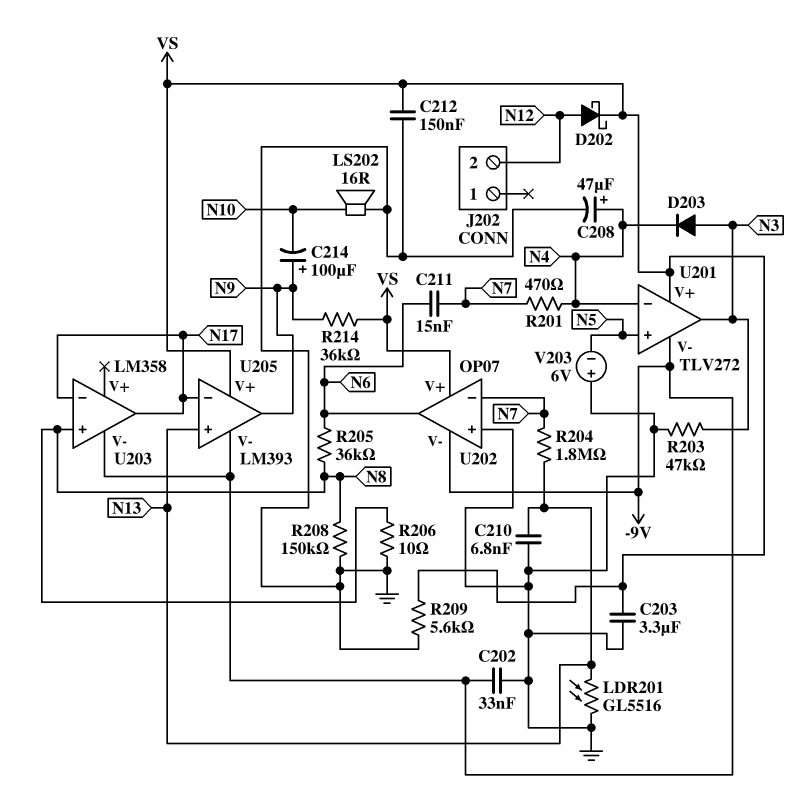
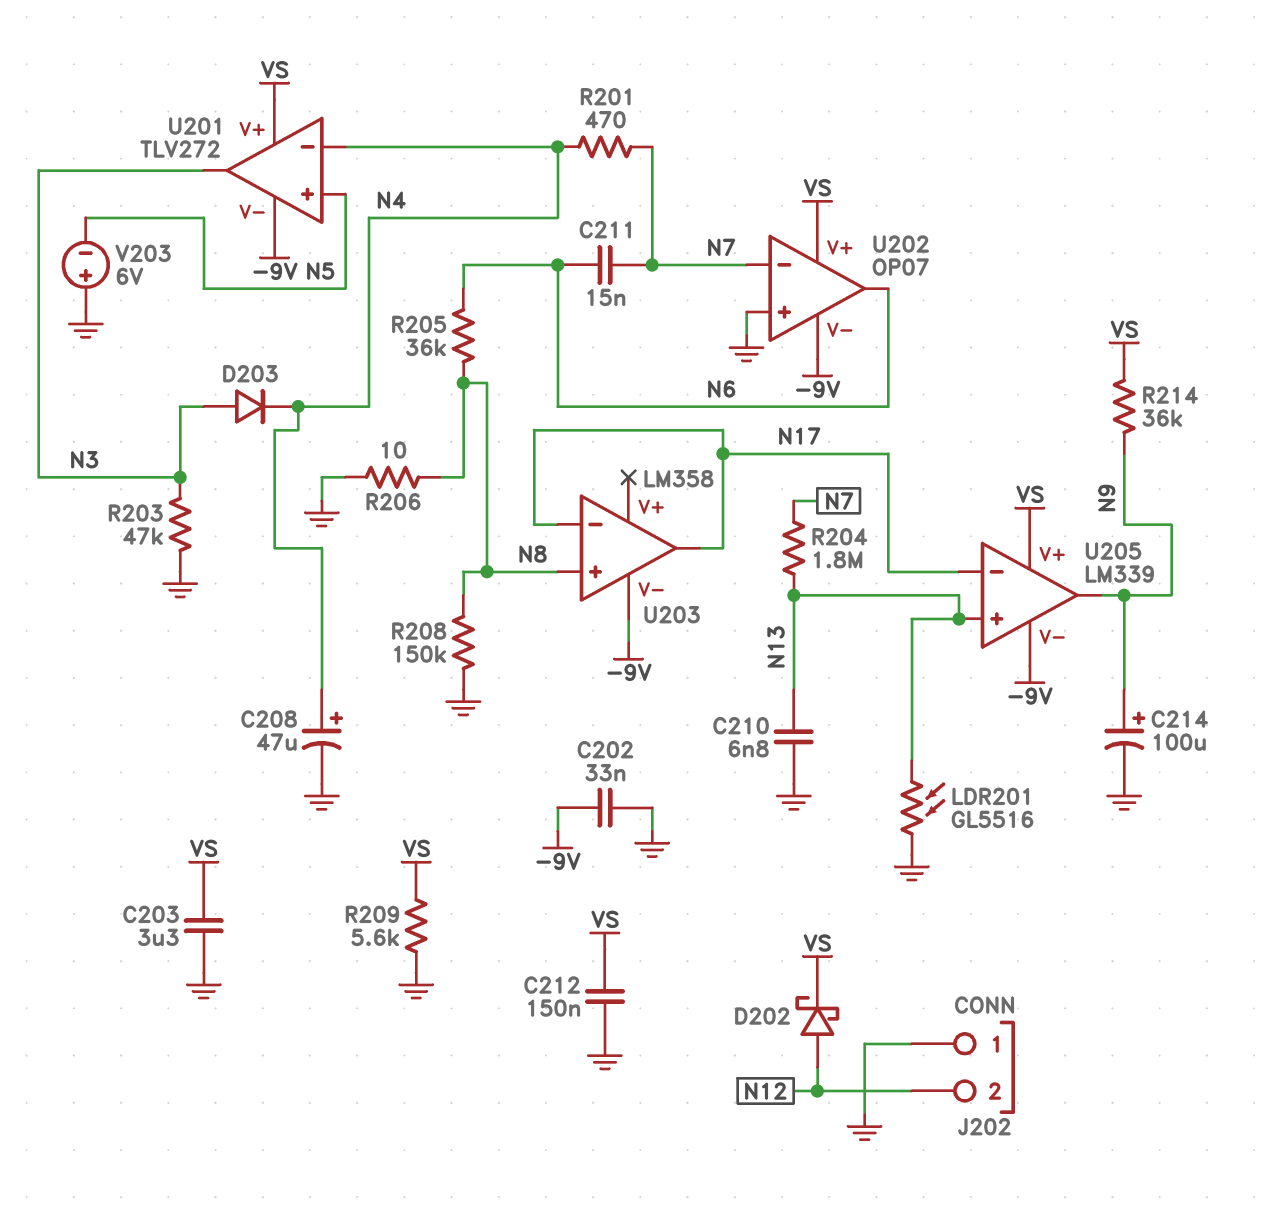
C214: 100uF (plus N9, minus N10) -> 100uF (plus N9, minus GND)
J202 pin 1: none -> GND
LS202: speaker 16R (GND, N10) -> none
U205: LM393 -> LM339

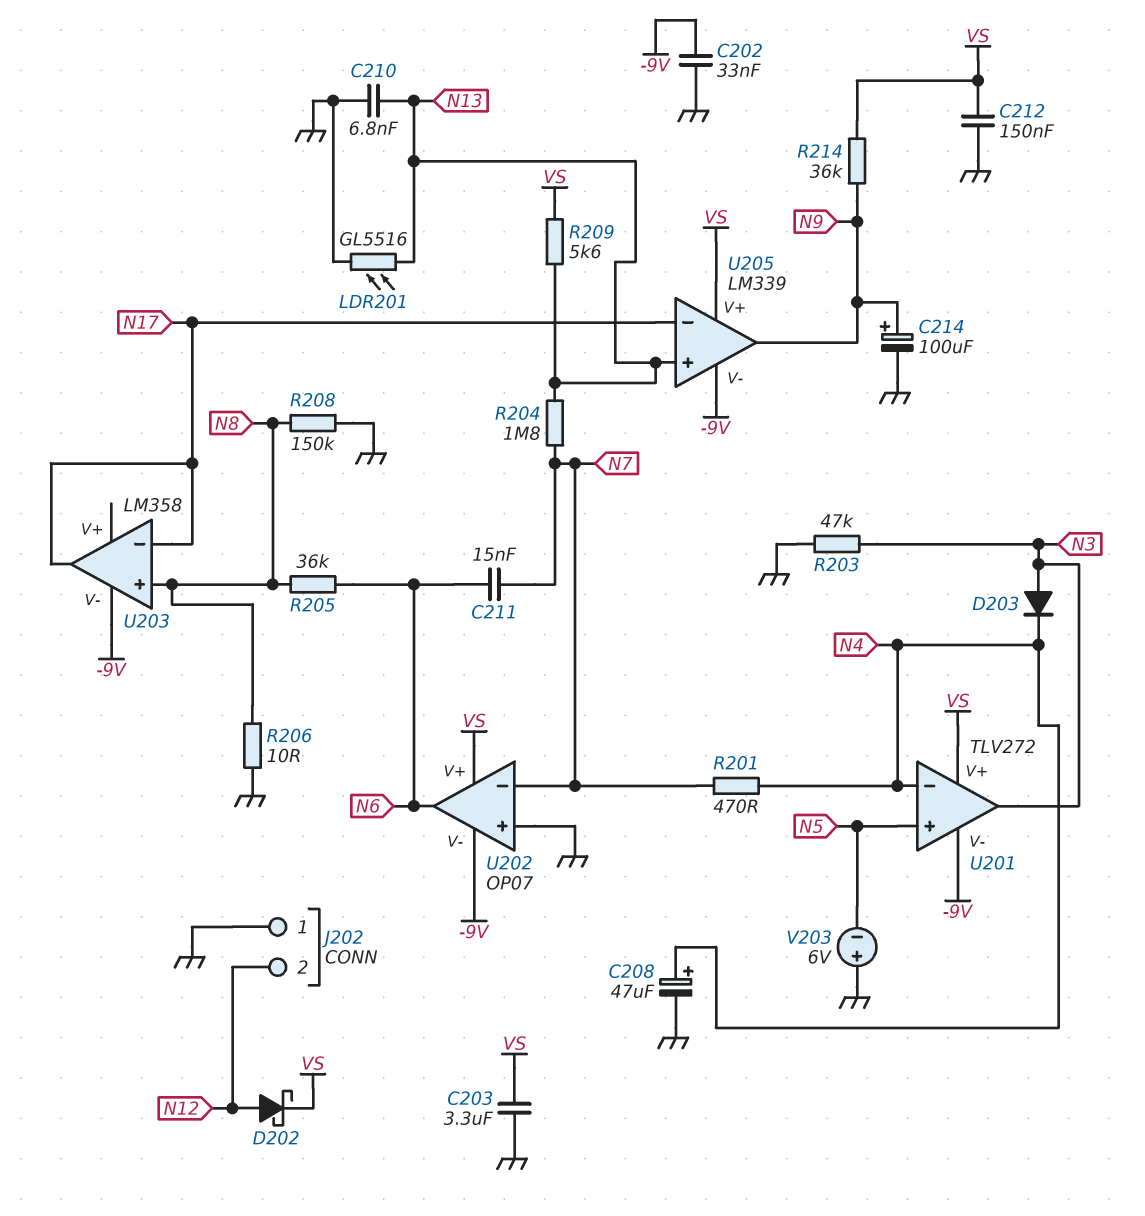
R209: 5.6k (GND, VS) -> 5.6k (N13, VS)

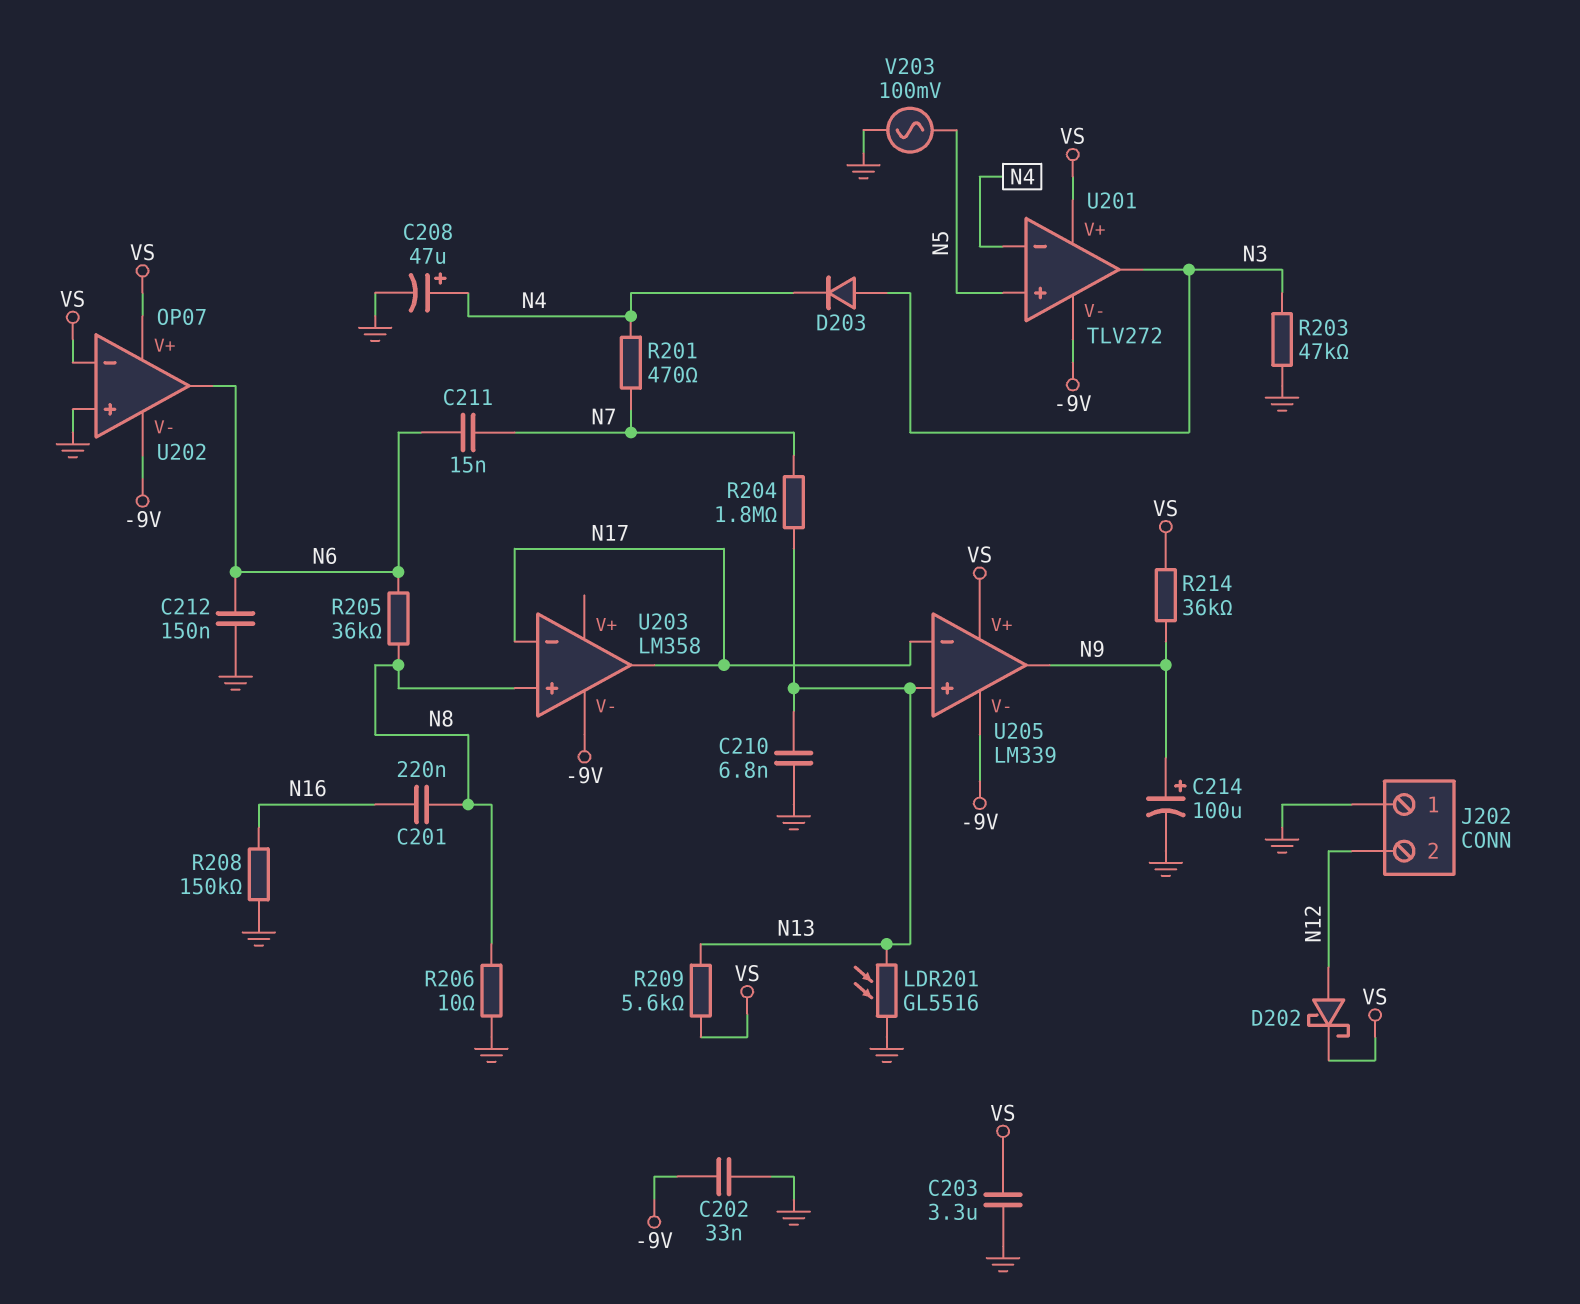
C201: none -> 220nF (N8, N16)
C212: 150nF (GND, VS) -> 150nF (GND, N6)
R208: 150k (GND, N8) -> 150k (GND, N16)
U202 pin in-: N7 -> VS
V203: 6V (plus GND, minus N5) -> AC 100mV (GND, N5)

